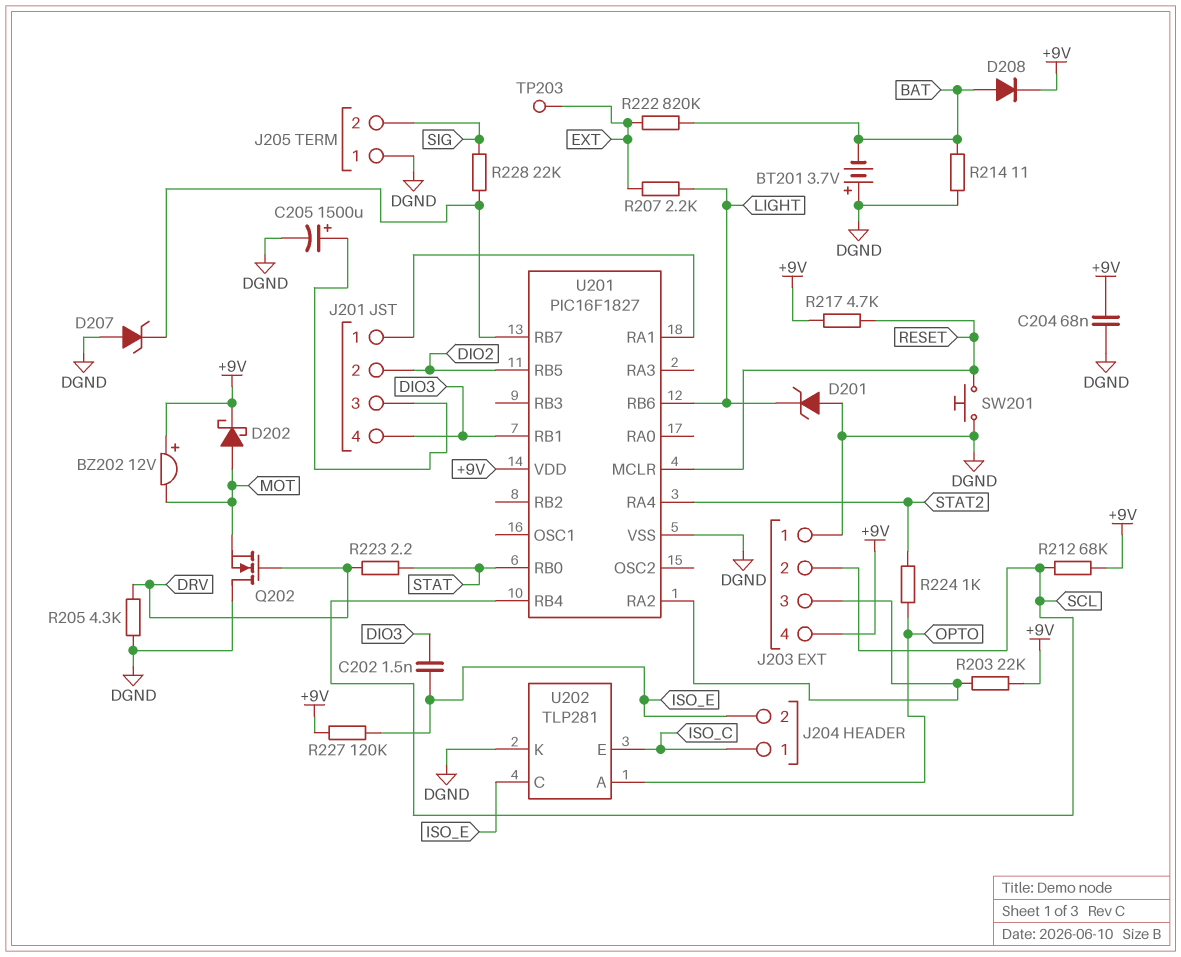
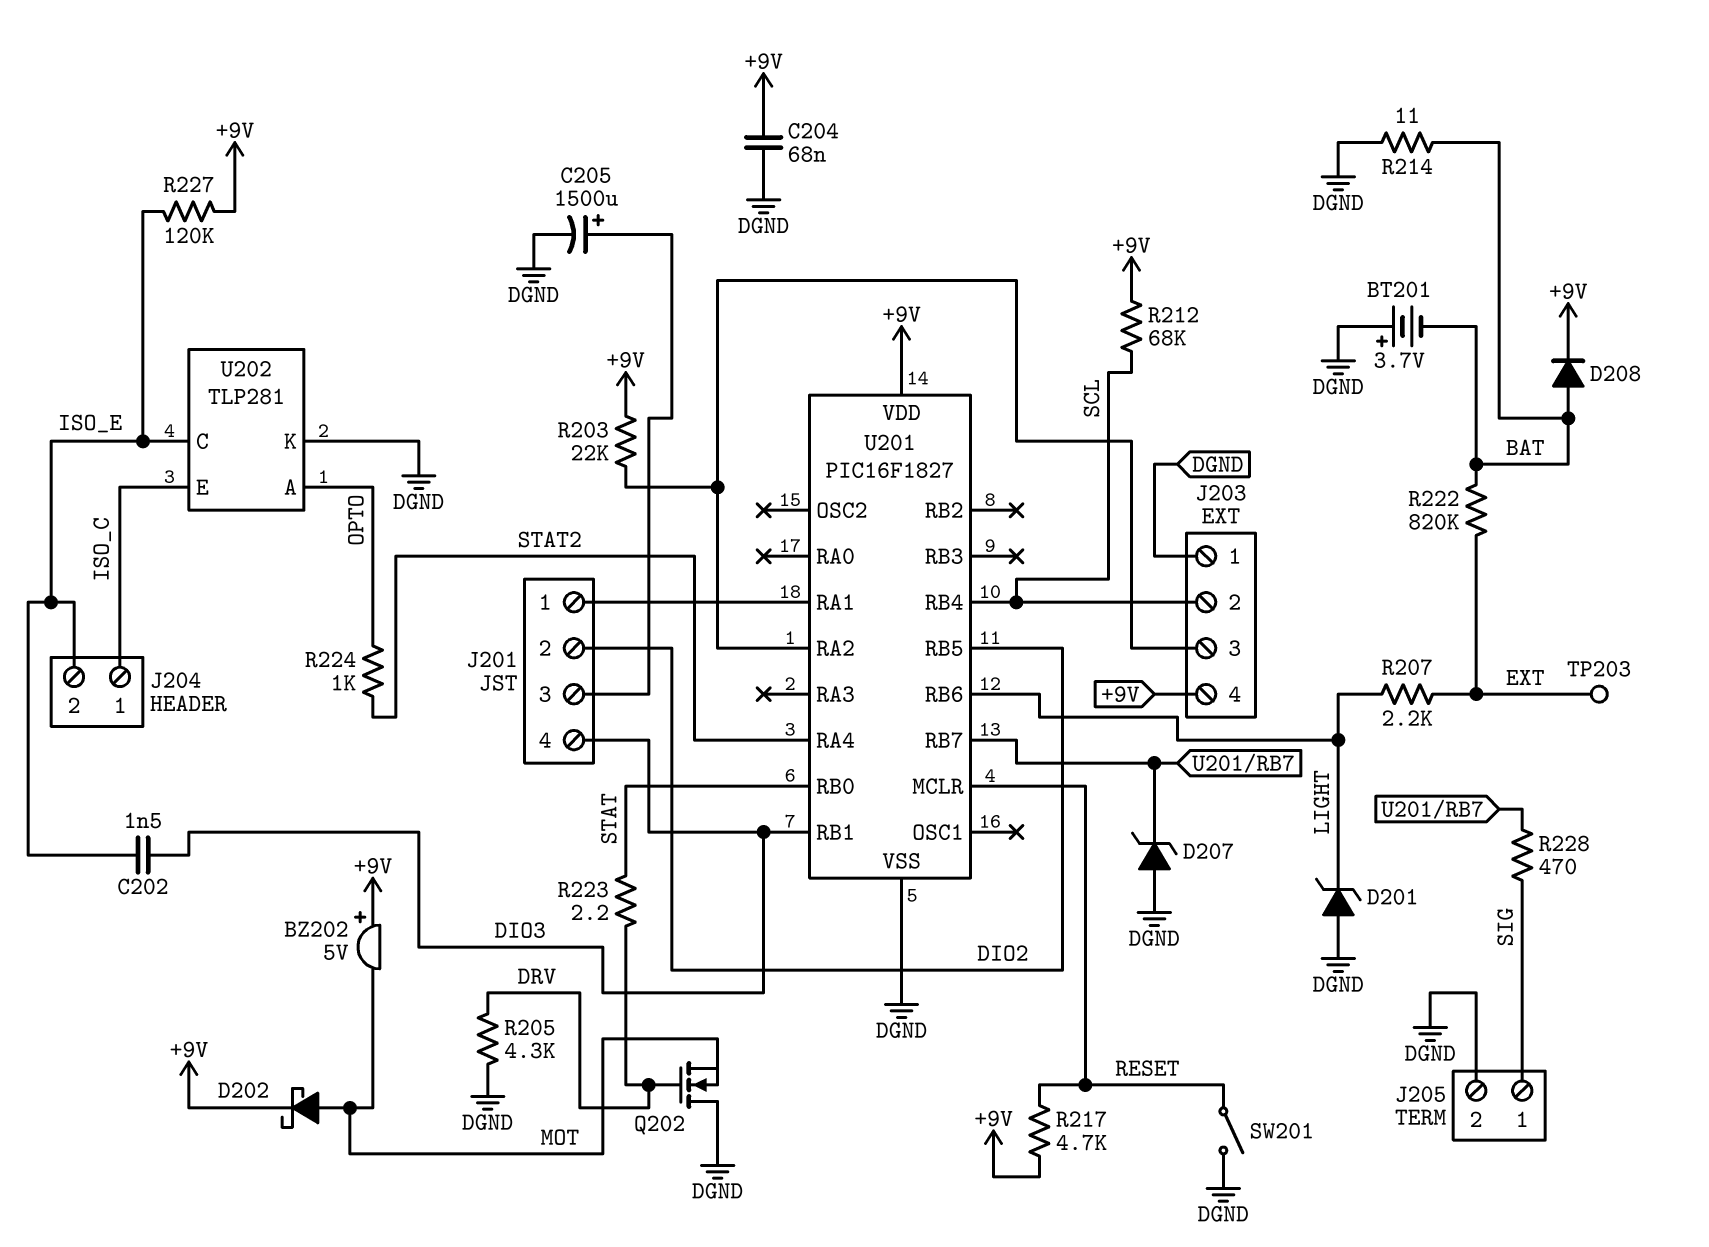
BZ202: buzzer 12V (plus +9V, minus MOT) -> buzzer 5V (plus +9V, minus MOT)
J205 pin 1: DGND -> SIG
J205 pin 2: SIG -> DGND
R228: 22k (SIG, U201/RB7) -> 470 (SIG, U201/RB7)
SW201: button (DGND, RESET) -> switch (DGND, RESET)

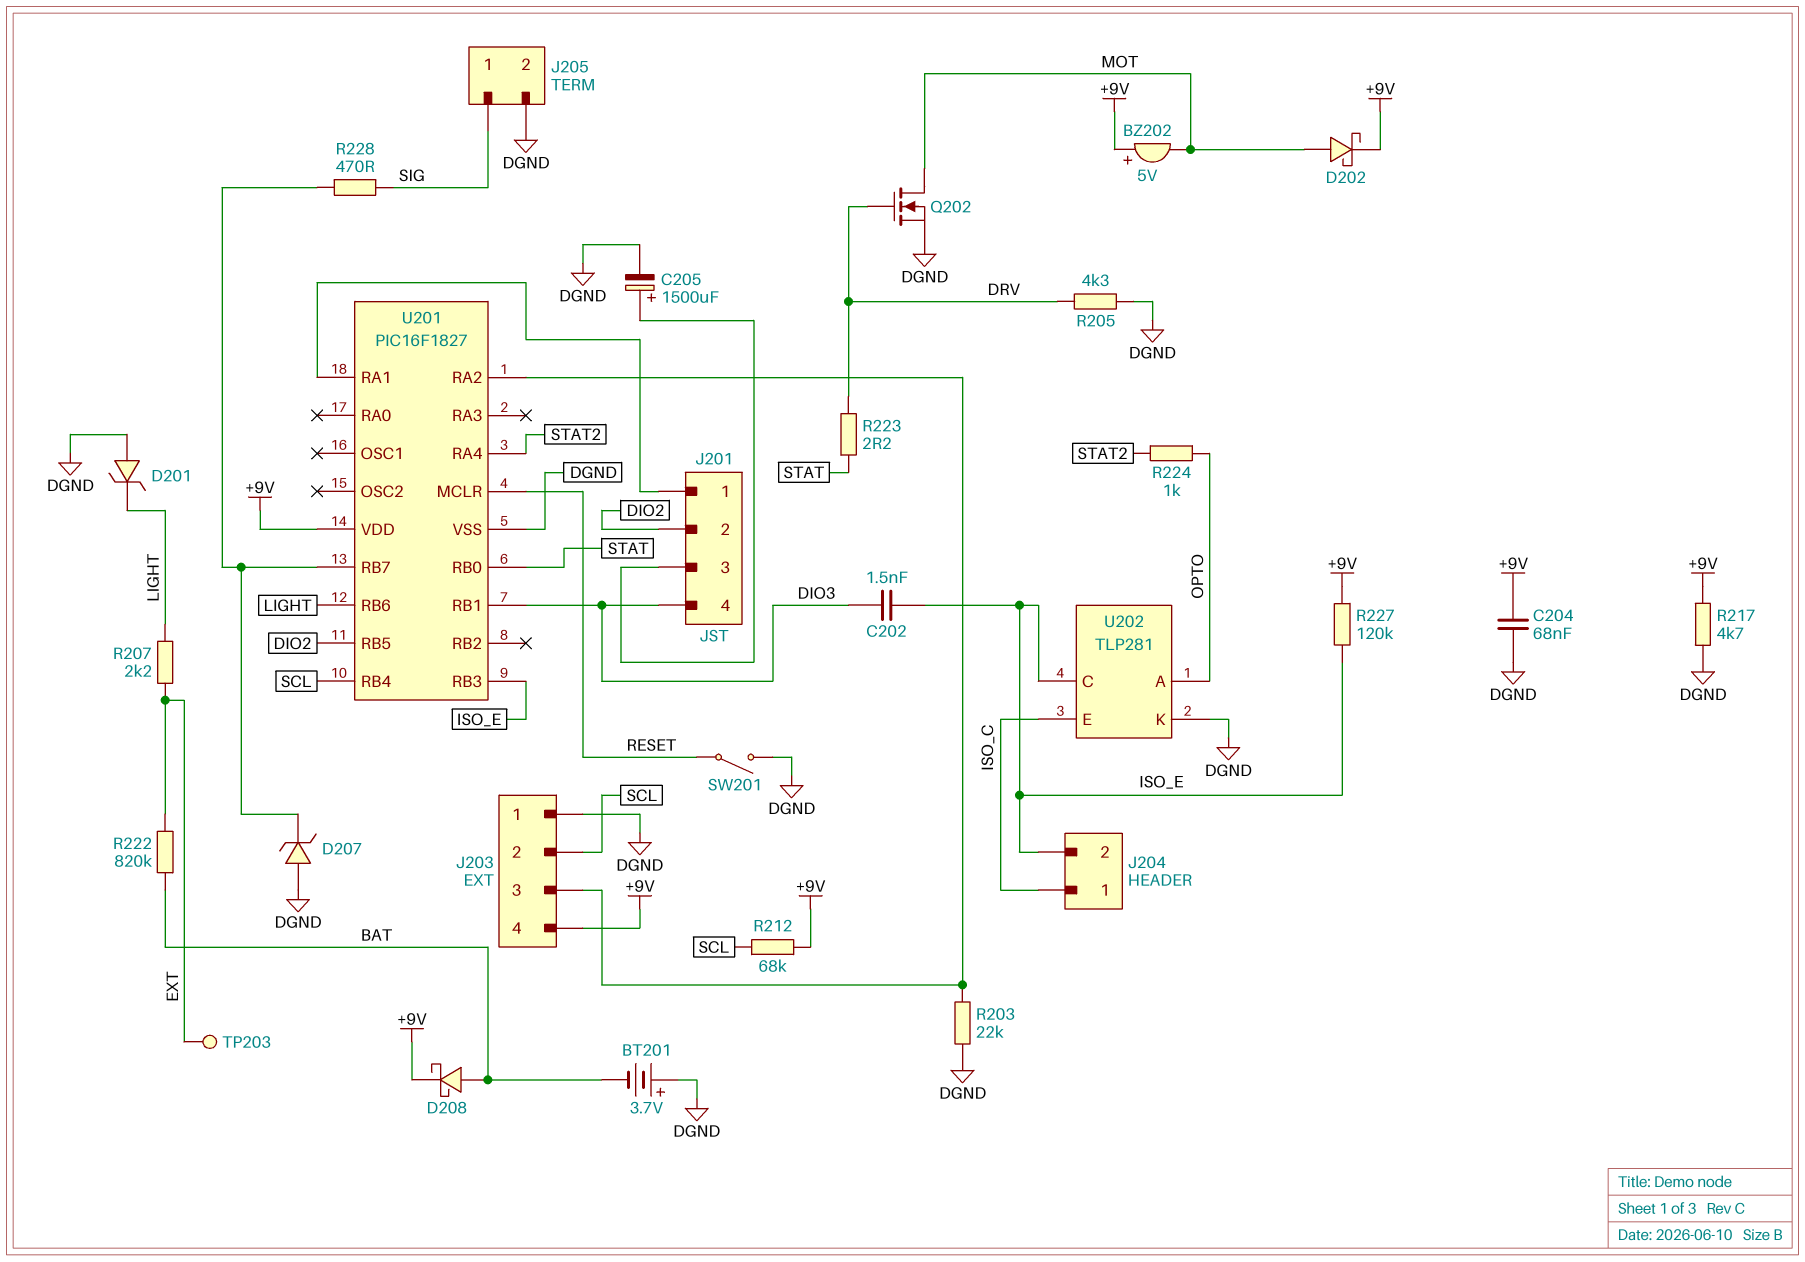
D208: diode (A BAT, K +9V) -> schottky (A BAT, K +9V)
Q202: NMOS (G DRV, D DGND, S MOT) -> NMOS (G DRV, D MOT, S DGND)
R203: 22k (+9V, J203/3) -> 22k (DGND, J203/3)
R214: 11 (BAT, DGND) -> none
R217: 4.7k (+9V, RESET) -> 4.7k (+9V, DGND)
U201 pin RB3: none -> ISO_E

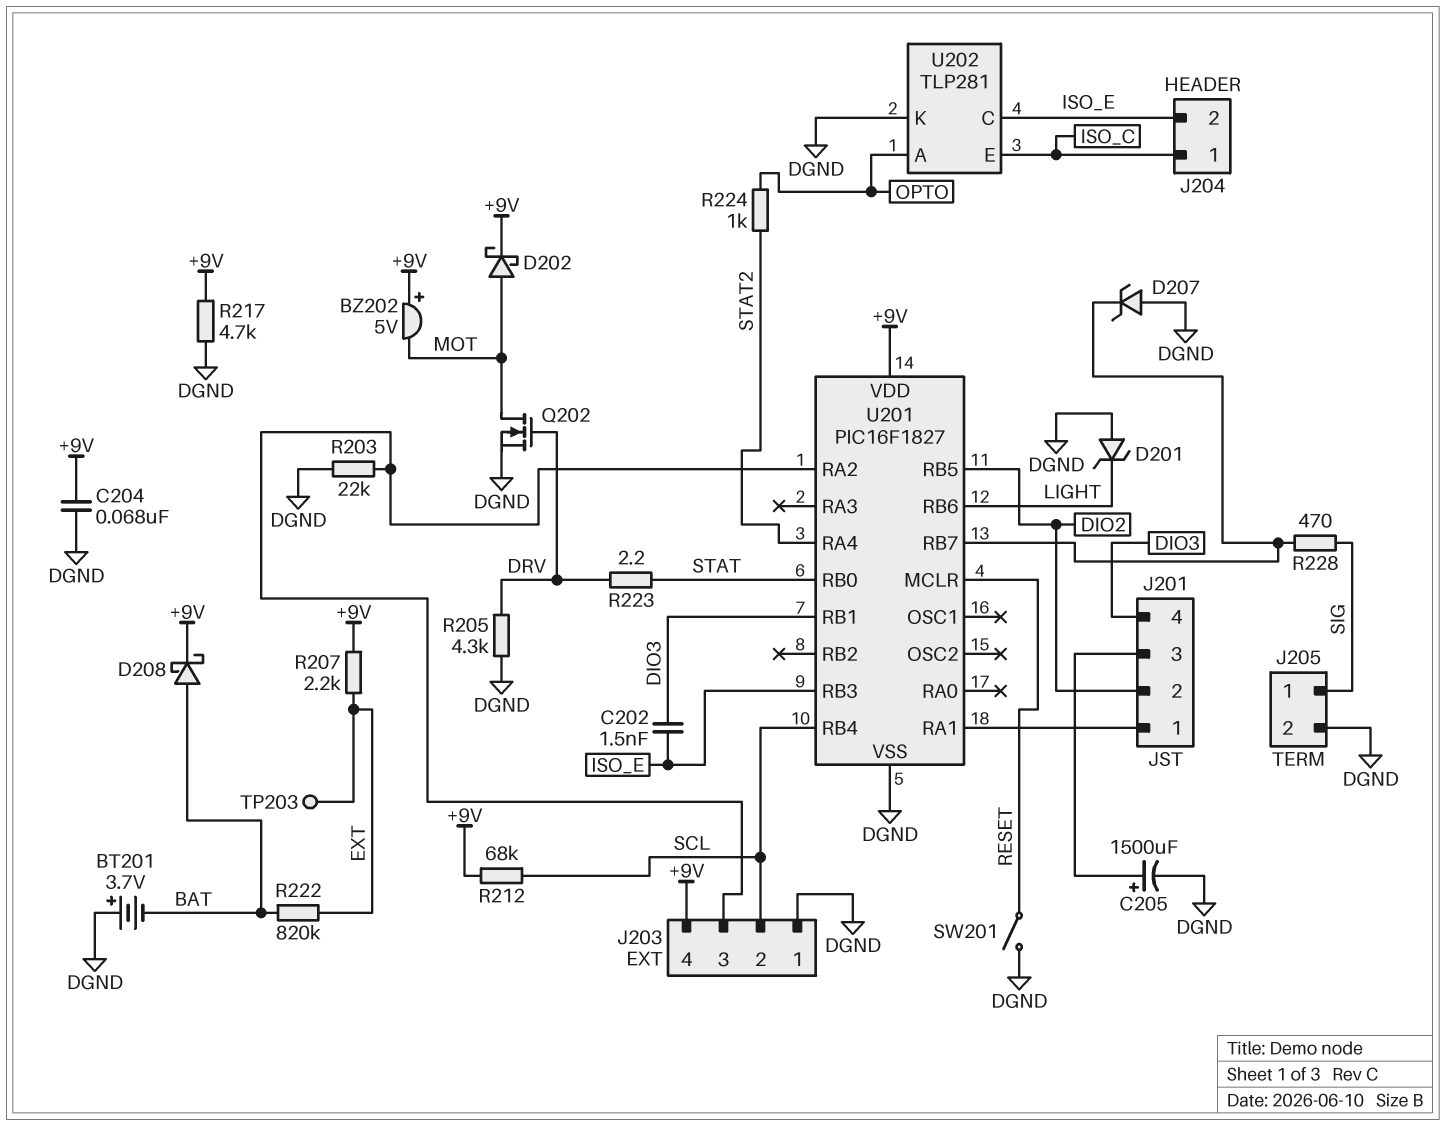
R207: 2.2k (EXT, LIGHT) -> 2.2k (+9V, EXT)
R227: 120k (+9V, ISO_E) -> none

